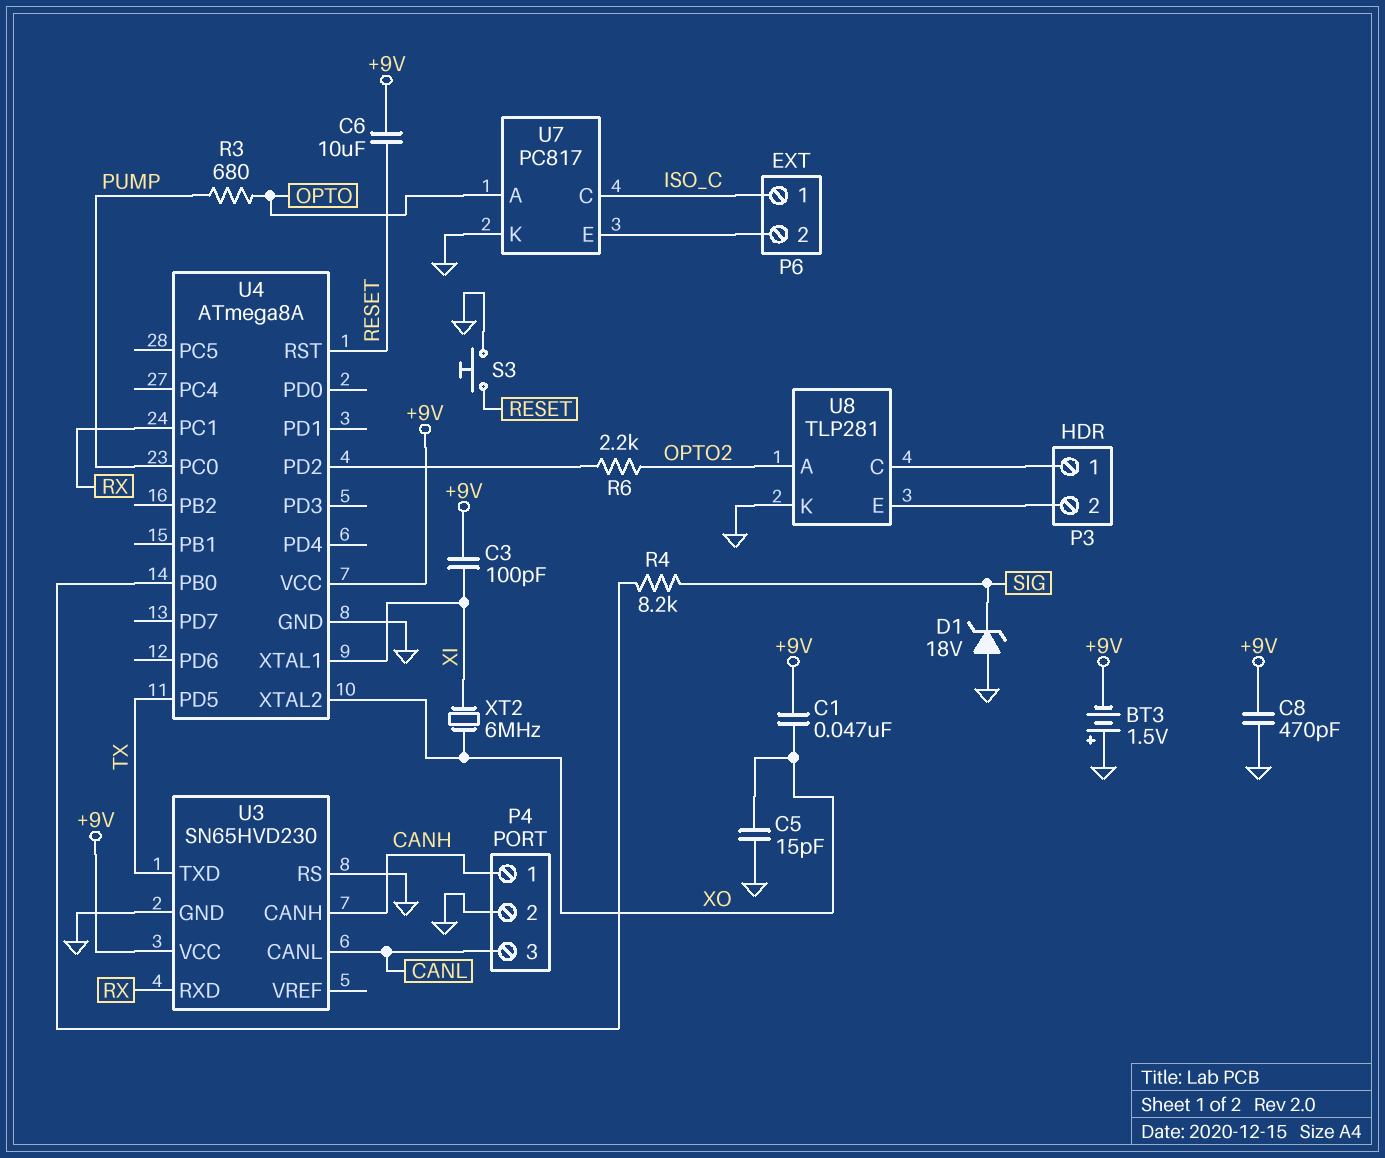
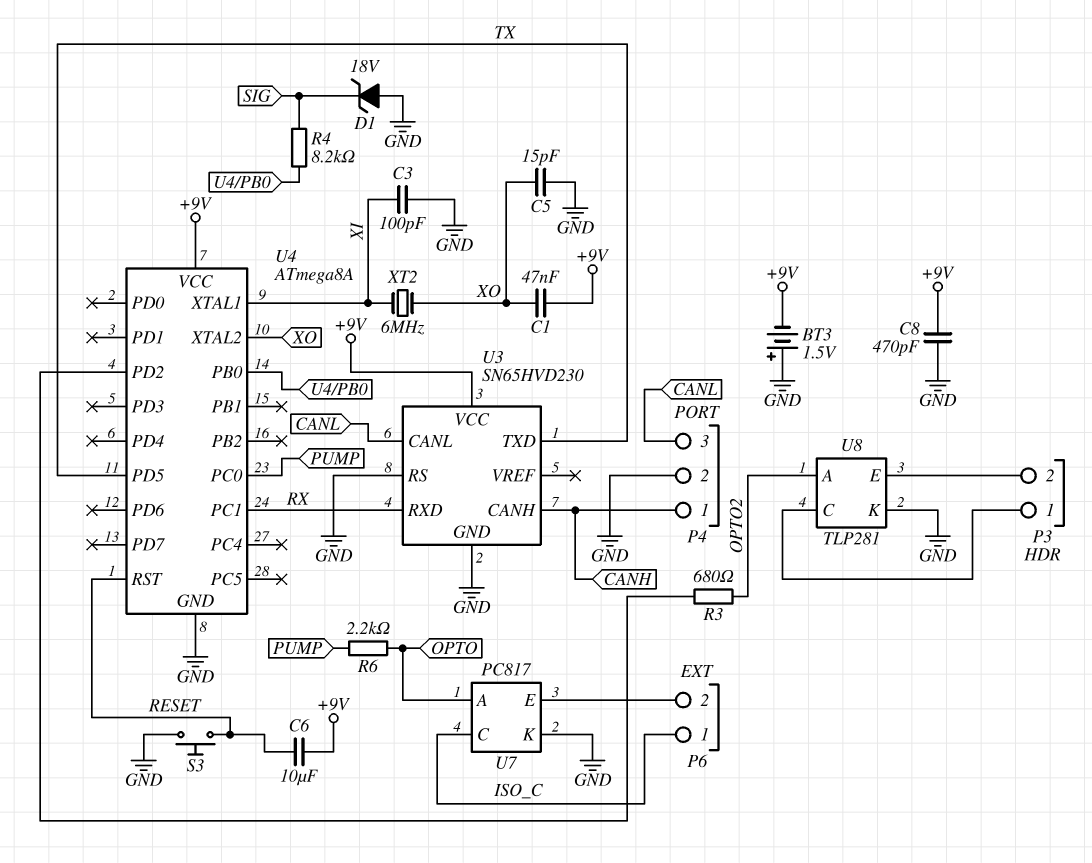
C3: 100pF (+9V, XI) -> 100pF (GND, XI)
R3: 680 (OPTO, PUMP) -> 680 (OPTO2, U4/PD2)
R6: 2.2k (OPTO2, U4/PD2) -> 2.2k (OPTO, PUMP)

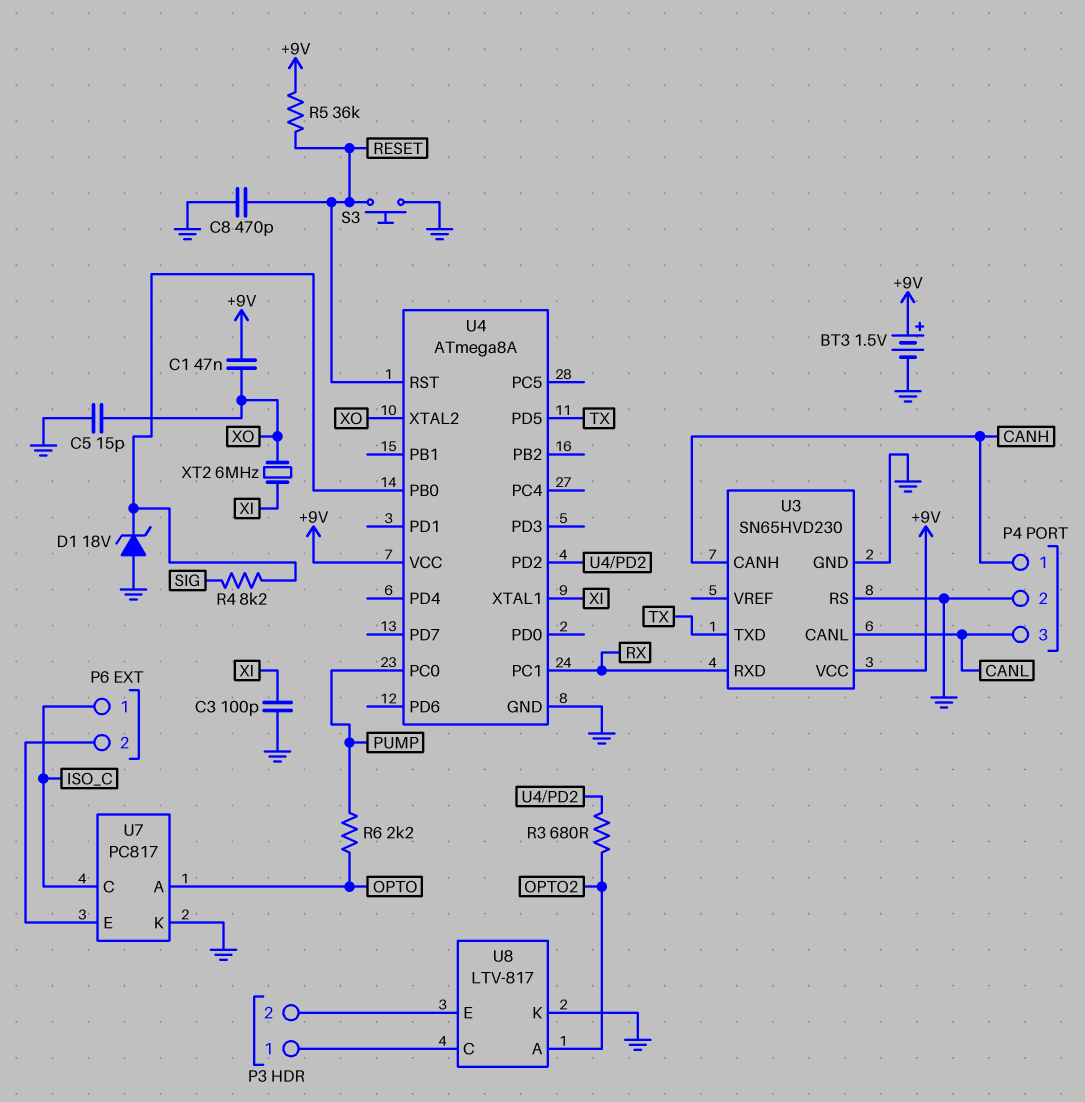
BT3: 1.5V (plus GND, minus +9V) -> 1.5V (plus +9V, minus GND)
C6: 10uF (+9V, RESET) -> none
C8: 470pF (+9V, GND) -> 470pF (GND, RESET)
D1: zener 18V (A GND, K SIG) -> zener 18V (A GND, K U4/PB0)
R5: none -> 36k (+9V, RESET)
U8: TLP281 -> LTV-817

